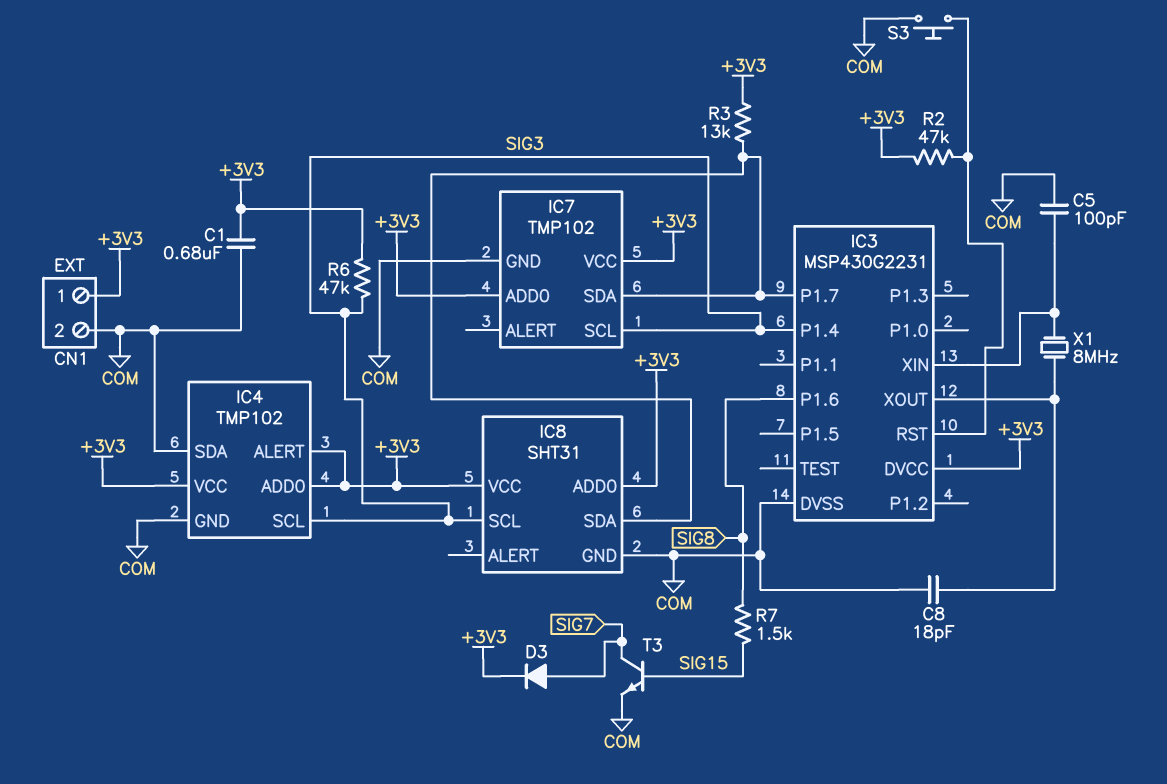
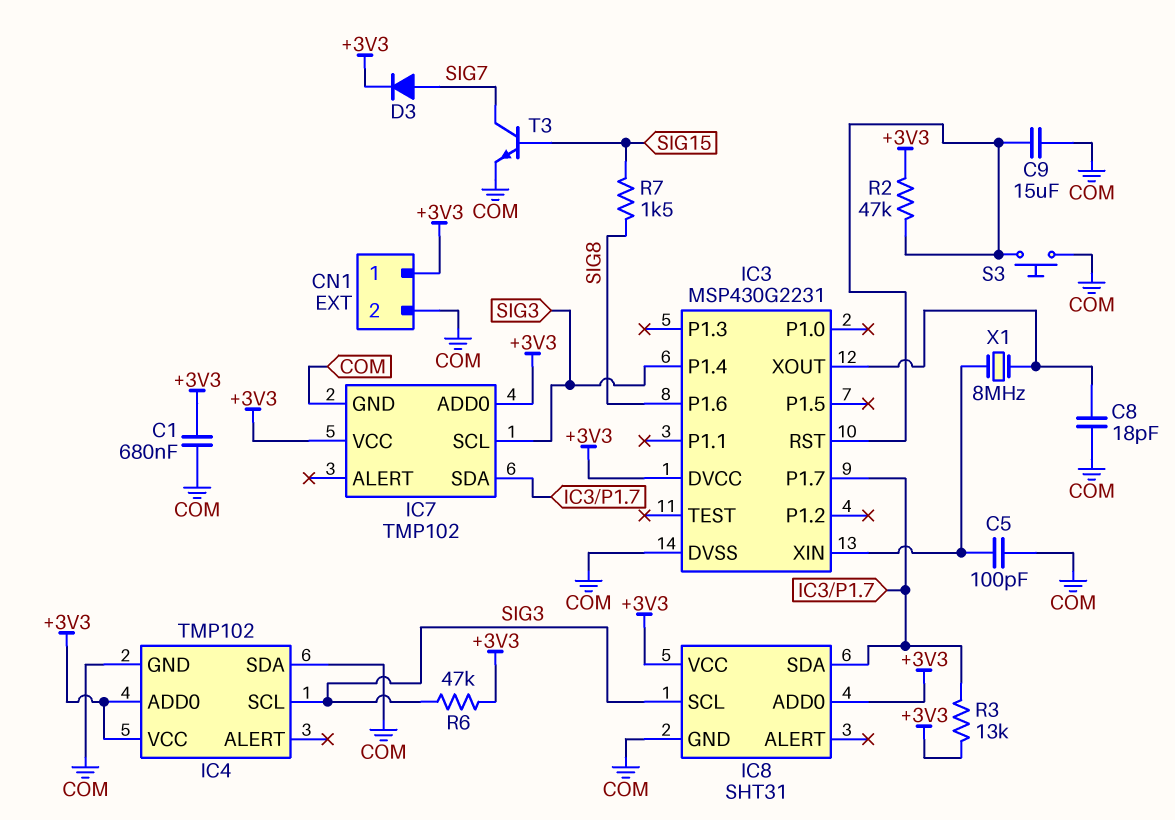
C9: none -> 15uF (COM, IC3/RST)
IC4 pin ALERT: +3V3 -> none

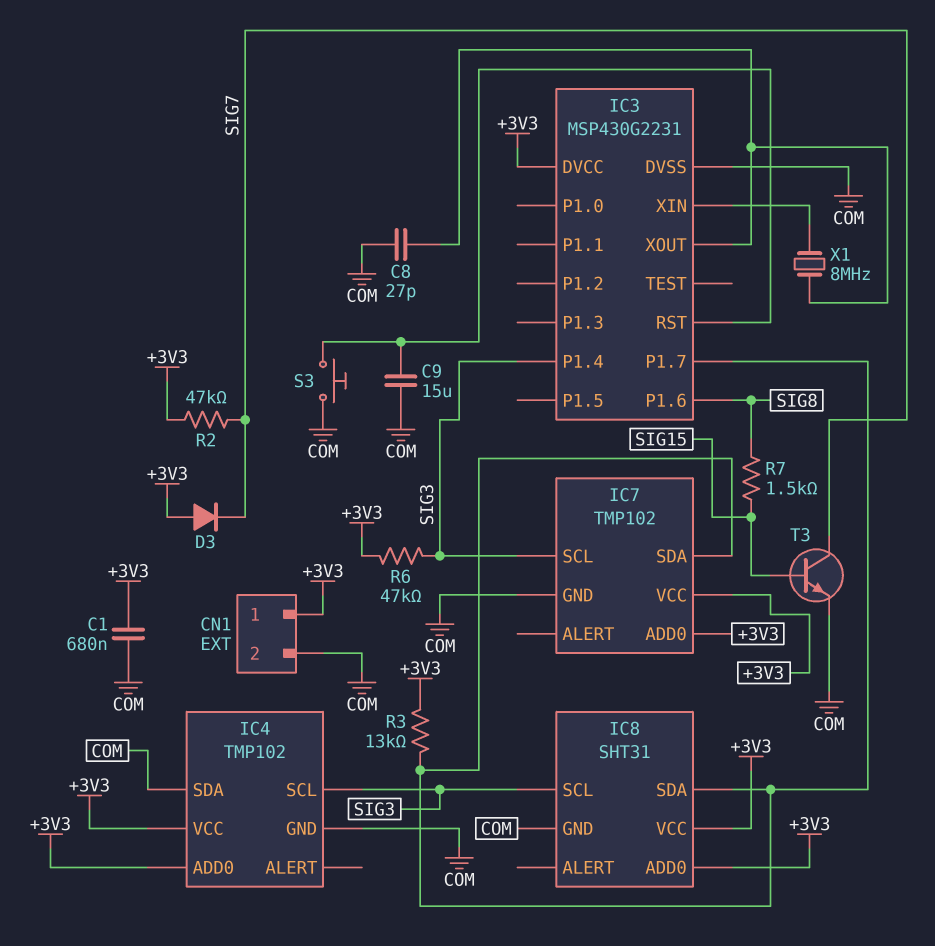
C5: 100pF (COM, IC3/XIN) -> none
C8: 18pF (COM, IC3/XOUT) -> 27pF (COM, IC3/XOUT)
D3: diode (A SIG7, K +3V3) -> diode (A +3V3, K SIG7)
R2: 47k (+3V3, IC3/RST) -> 47k (+3V3, SIG7)

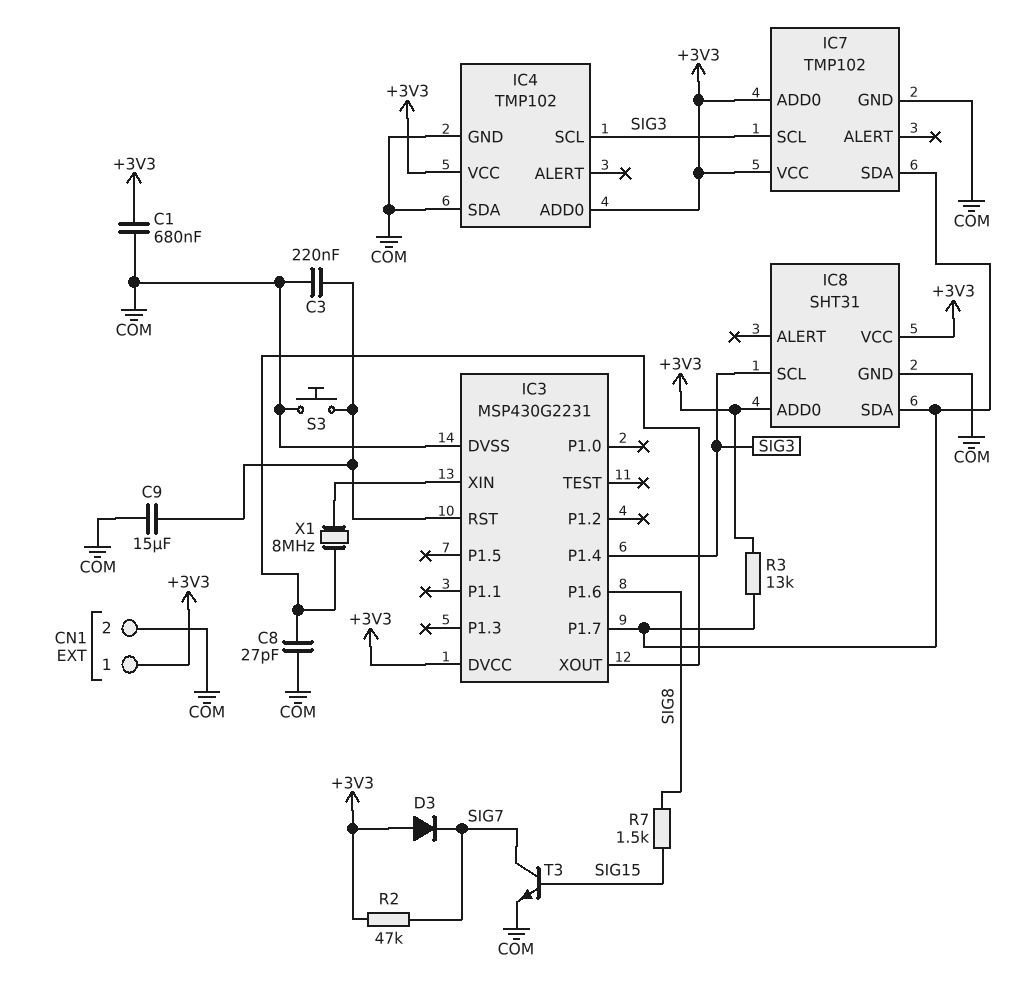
C3: none -> 220nF (COM, IC3/RST)
R6: 47k (+3V3, SIG3) -> none

